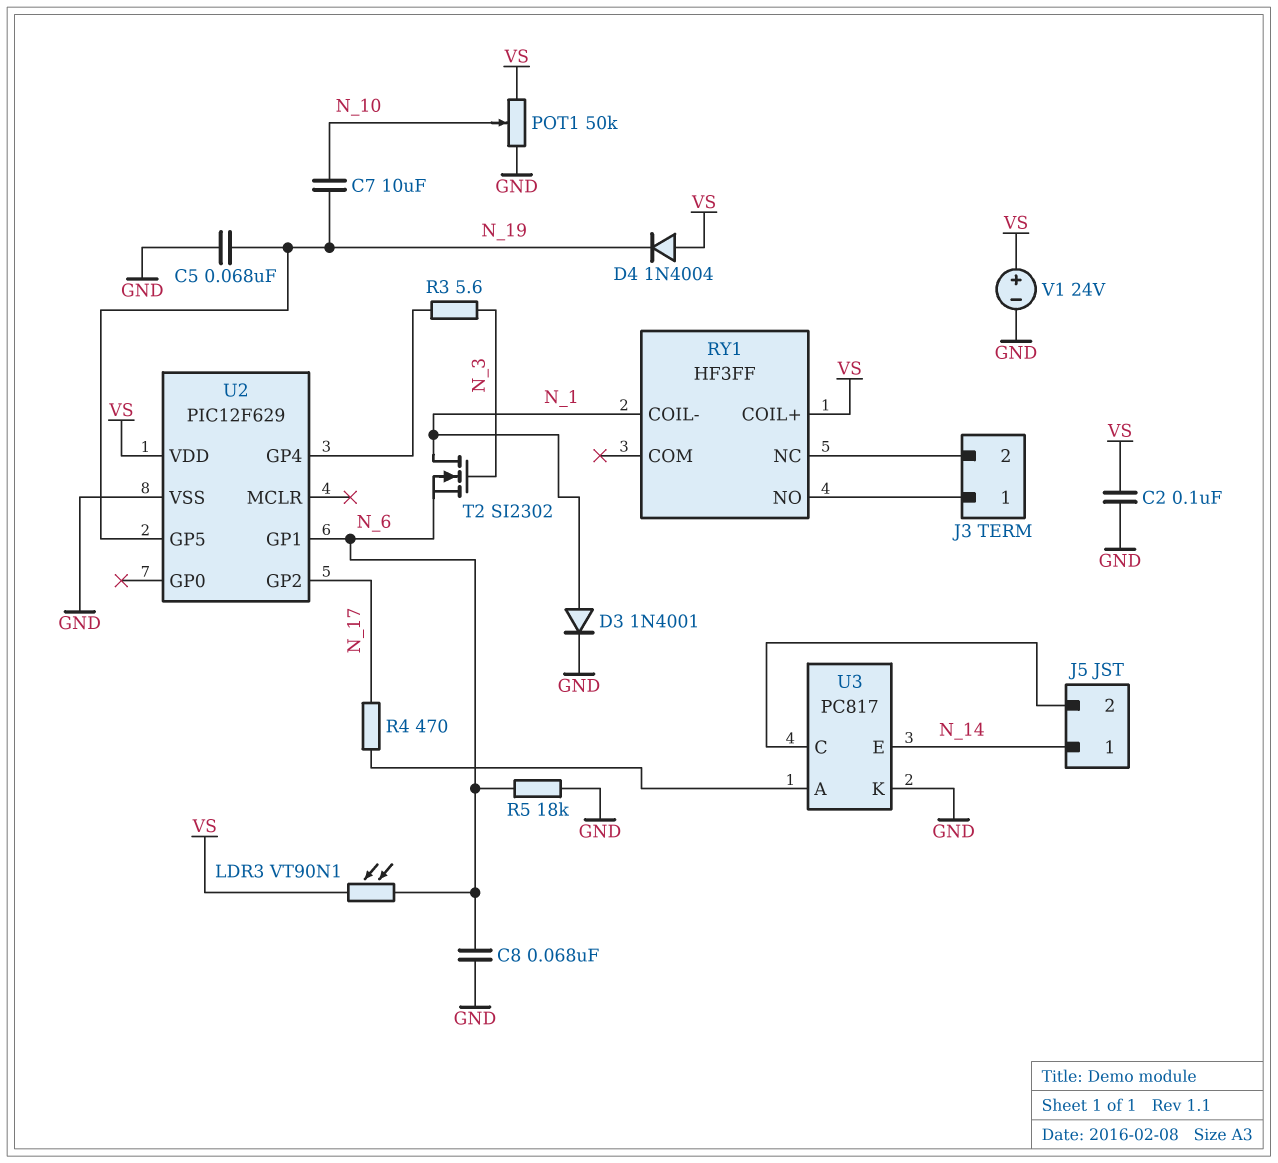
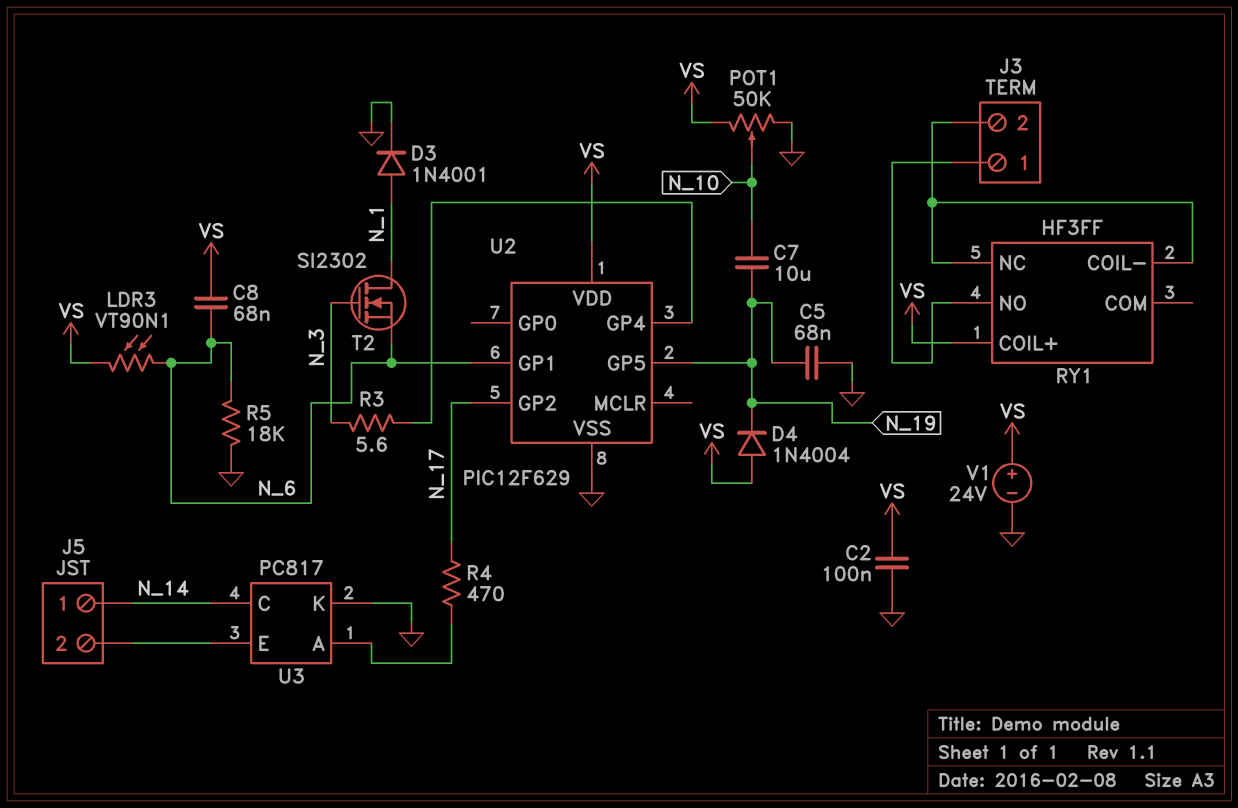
C8: 68nF (GND, N_6) -> 68nF (N_6, VS)
RY1 pin COIL-: N_1 -> J3/2
U3 pin C: J5/2 -> N_14
U3 pin E: N_14 -> J5/2

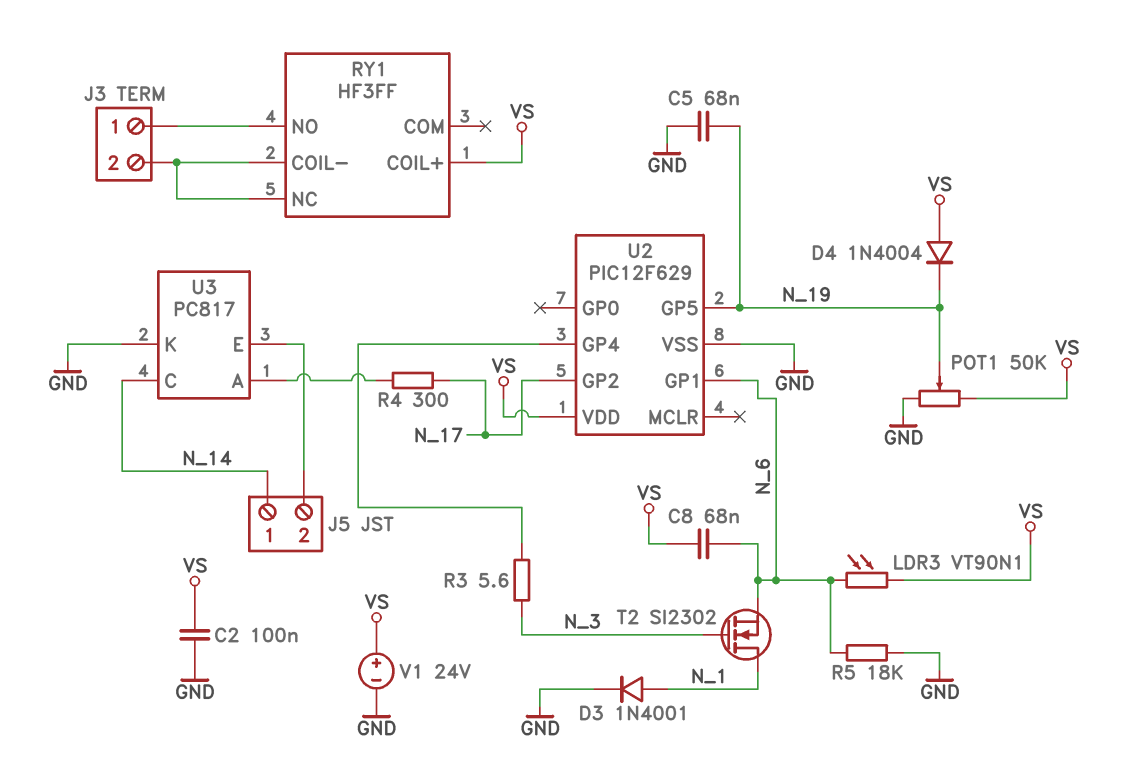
C7: 10uF (N_10, N_19) -> none
POT1: 50k (GND, VS, wiper N_10) -> 50k (GND, VS, wiper N_19)
R4: 470 (N_17, U3/A) -> 300 (N_17, U3/A)

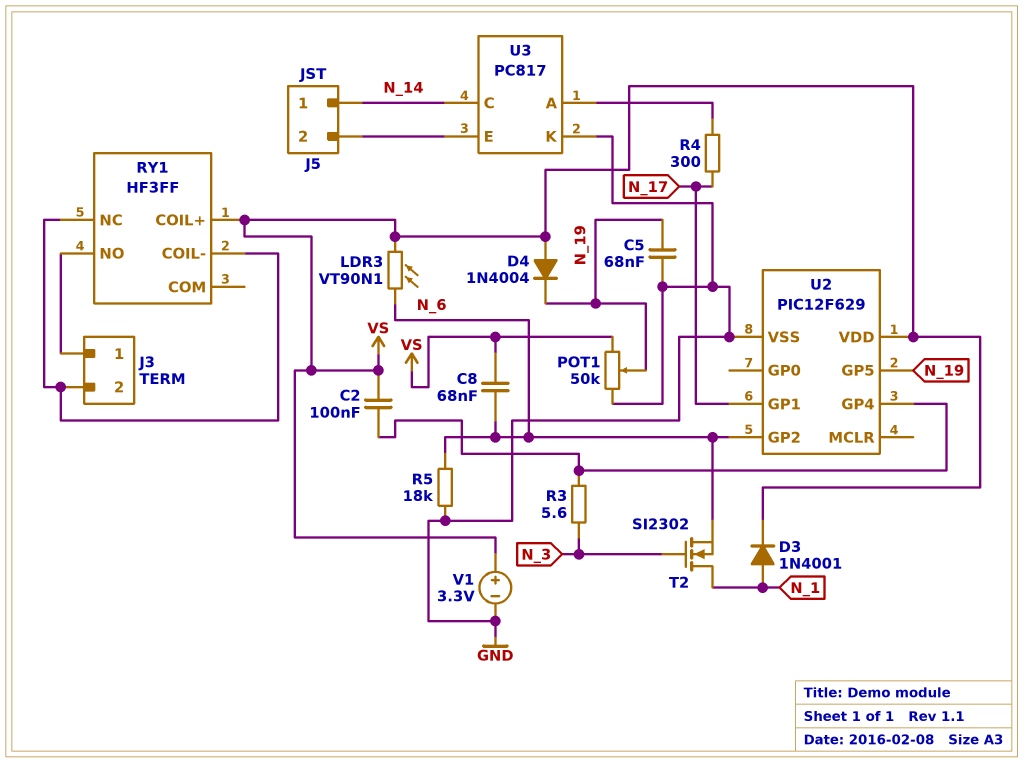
C2: 100nF (GND, VS) -> 100nF (U2/GP4, VS)
D3: diode 1N4001 (A N_1, K GND) -> diode 1N4001 (A N_1, K VS)
U2 pin GP1: N_6 -> N_17
U2 pin GP2: N_17 -> N_6
V1: 24V (plus VS, minus GND) -> 3.3V (plus VS, minus GND)

